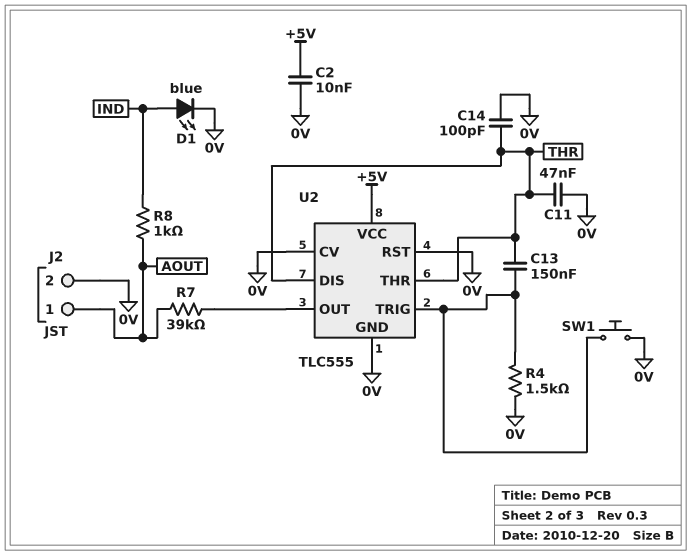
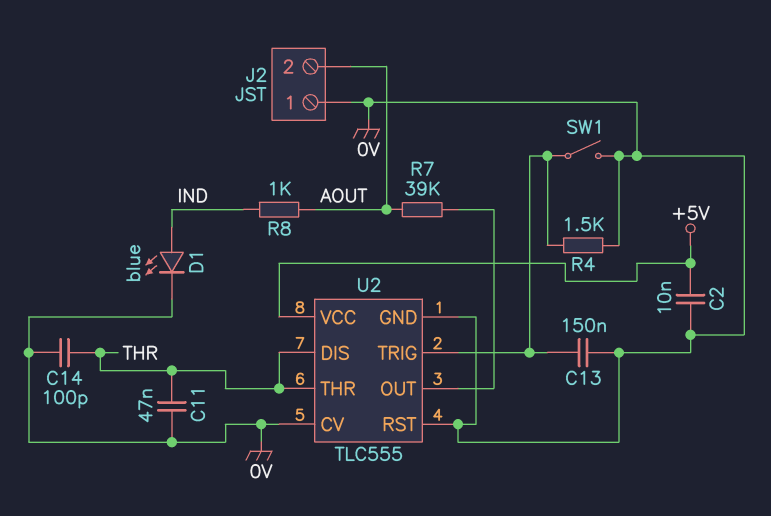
C13: 150nF (THR, U2/TRIG) -> 150nF (0V, U2/TRIG)
J2 pin 1: AOUT -> 0V
J2 pin 2: 0V -> AOUT
SW1: button (0V, U2/TRIG) -> switch (0V, U2/TRIG)

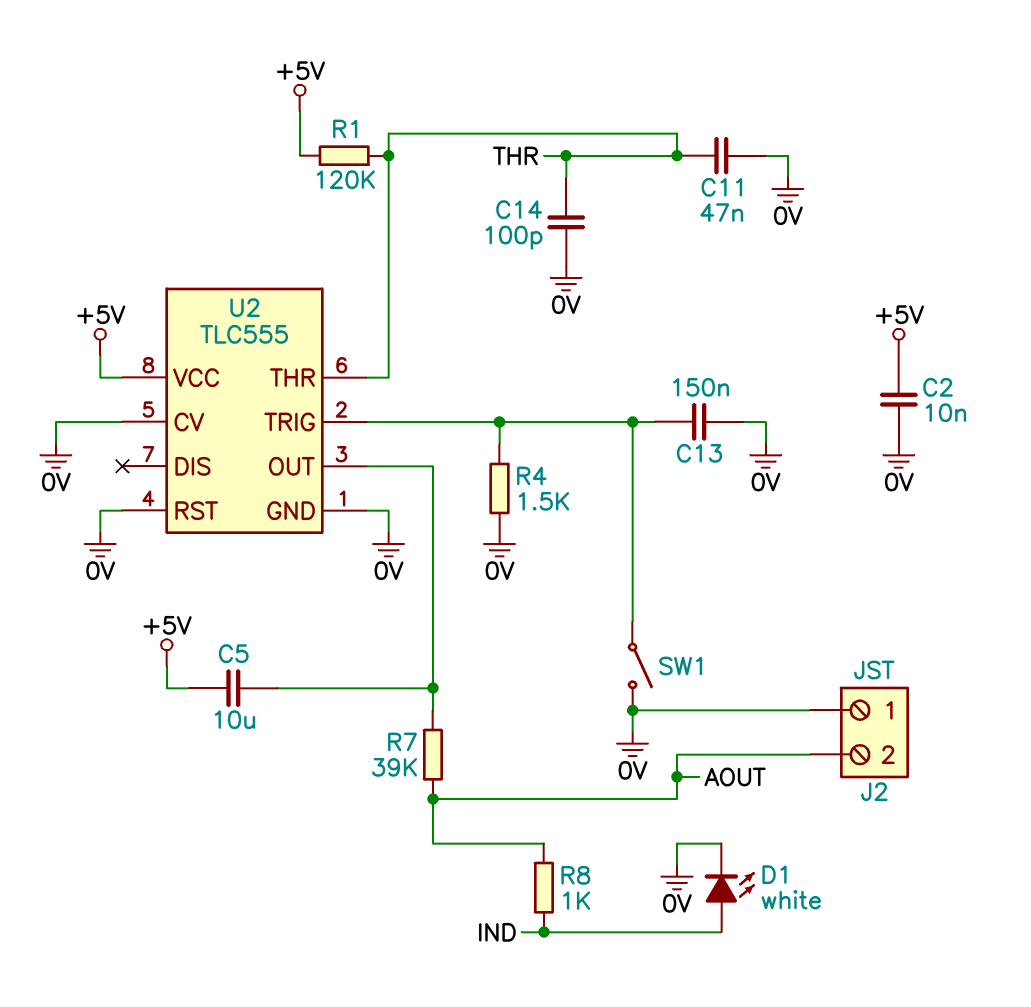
C5: none -> 10uF (+5V, U2/OUT)
D1: LED blue (A IND, K 0V) -> LED white (A IND, K 0V)
R1: none -> 120k (+5V, THR)
U2 pin DIS: THR -> none

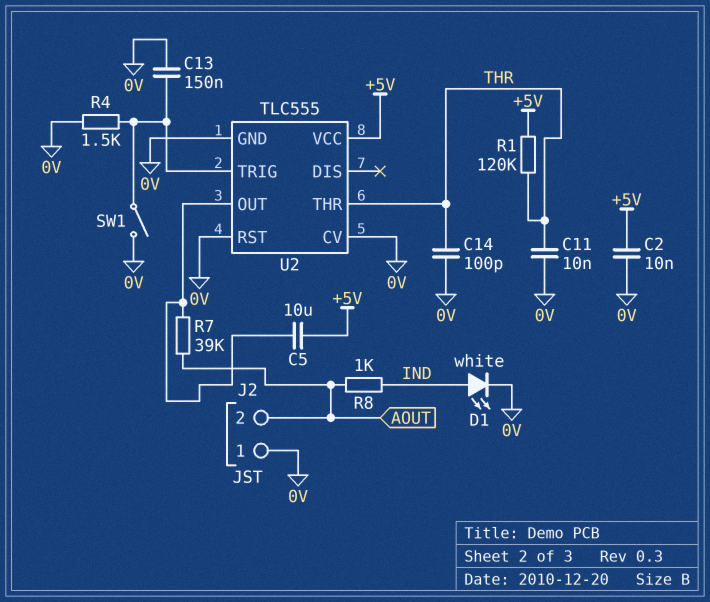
C11: 47nF (0V, THR) -> 10nF (0V, THR)

